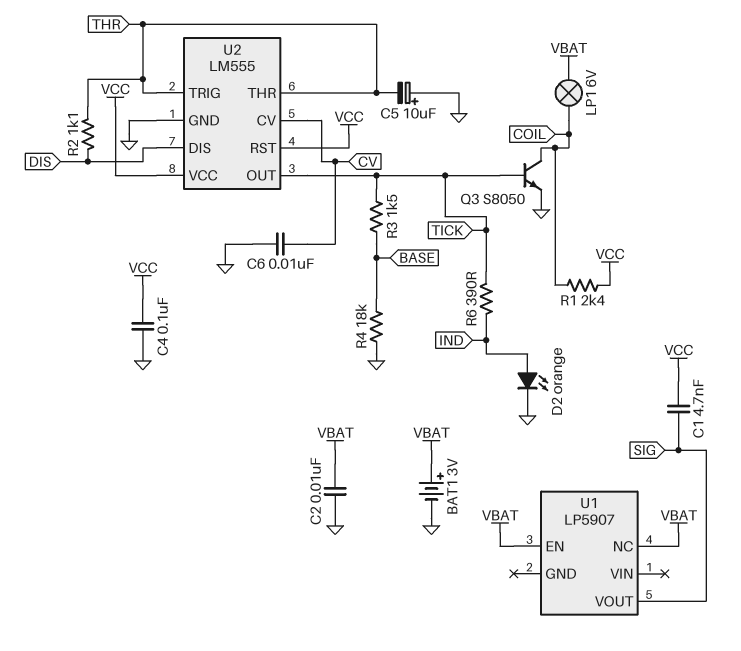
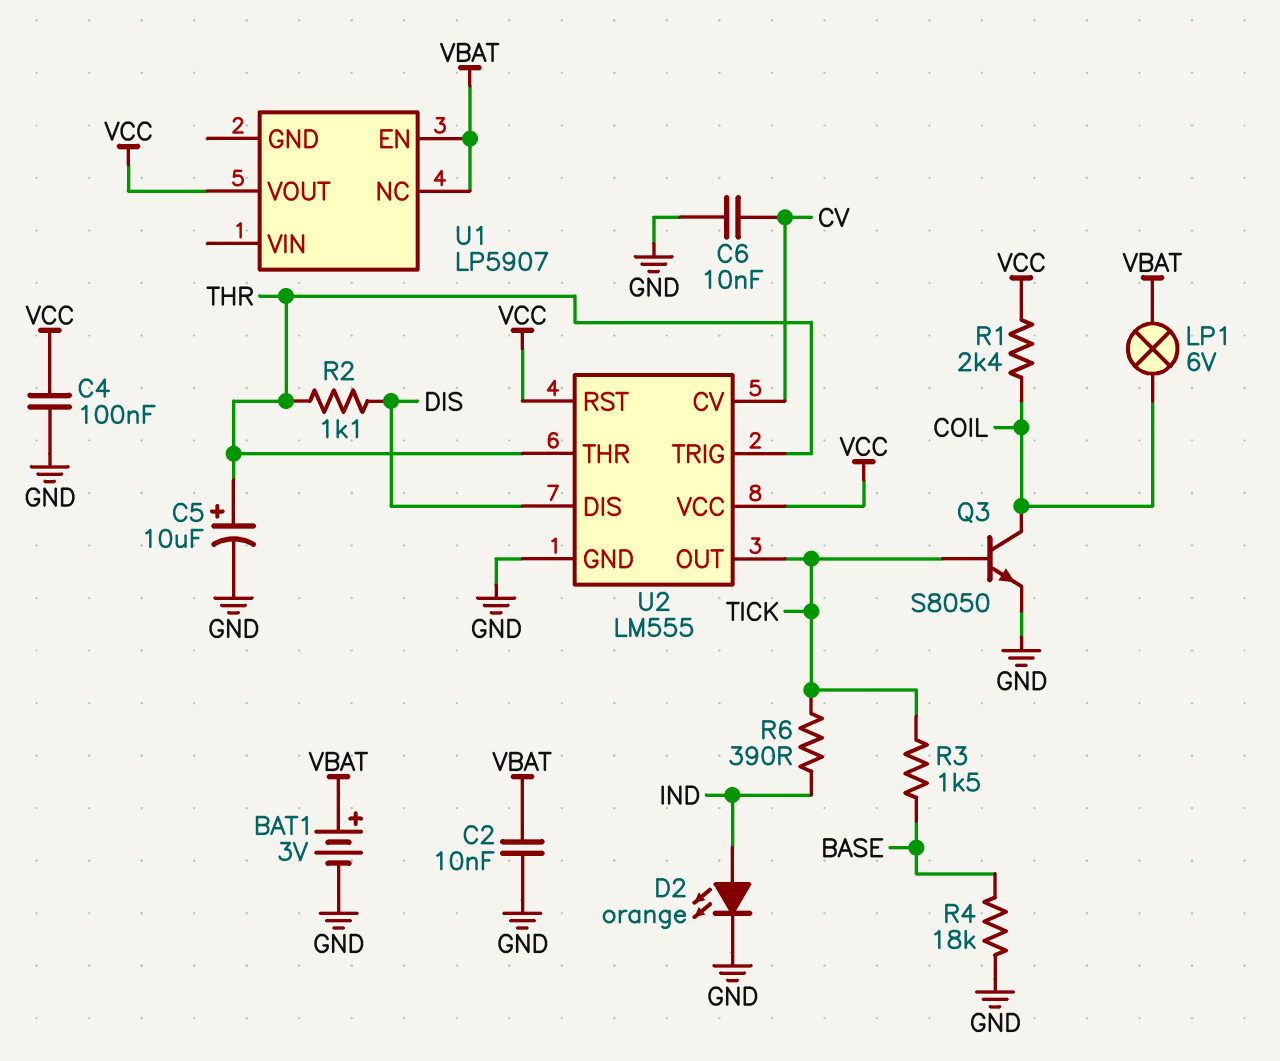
C1: 4.7nF (SIG, VCC) -> none
C5: 10uF (plus GND, minus THR) -> 10uF (plus THR, minus GND)
U1 pin VOUT: SIG -> VCC

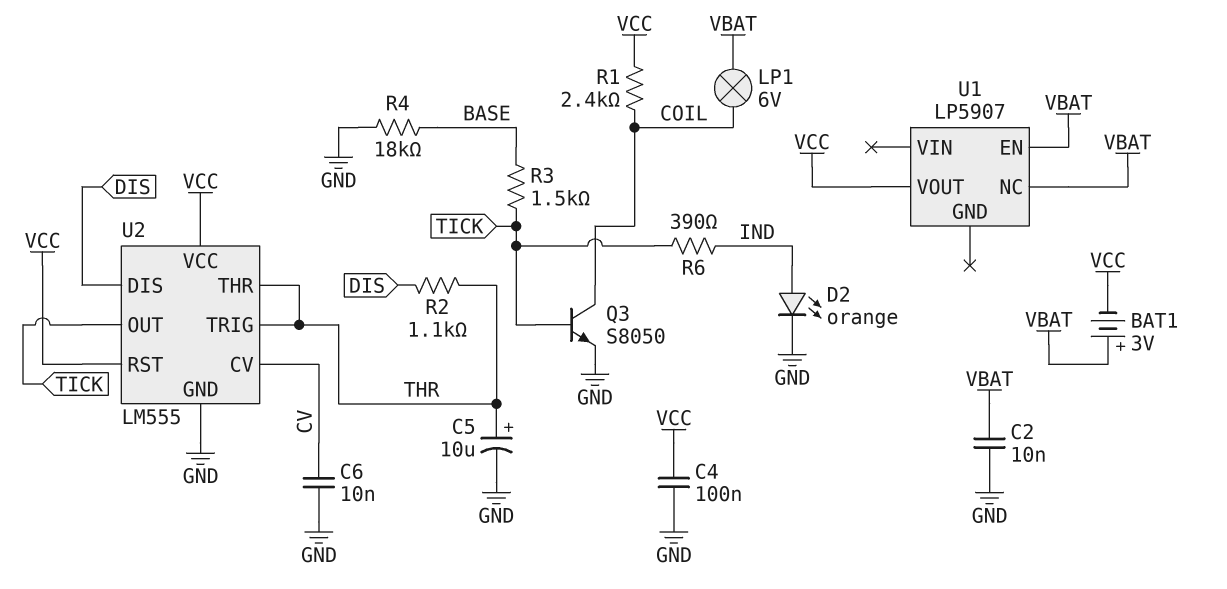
BAT1: 3V (plus VBAT, minus GND) -> 3V (plus VBAT, minus VCC)

